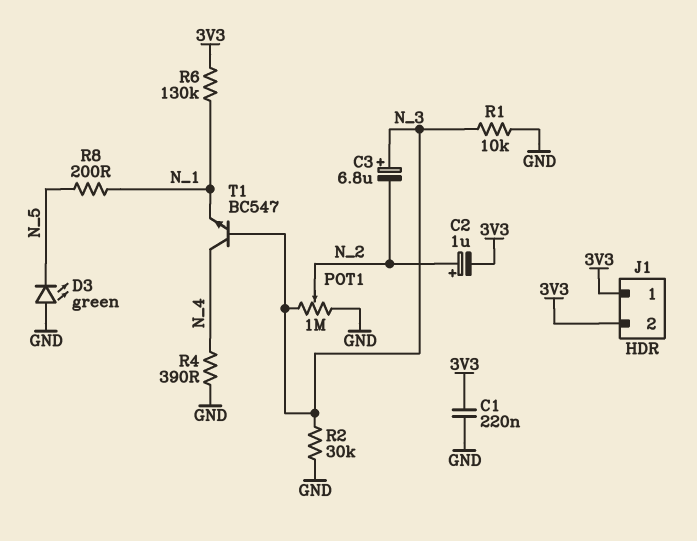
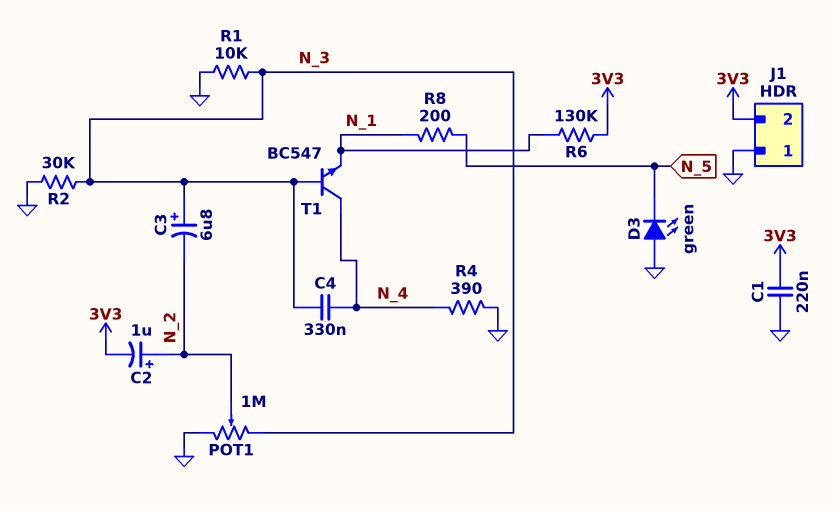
C4: none -> 330nF (N_3, N_4)
J1 pin 1: 3V3 -> GND

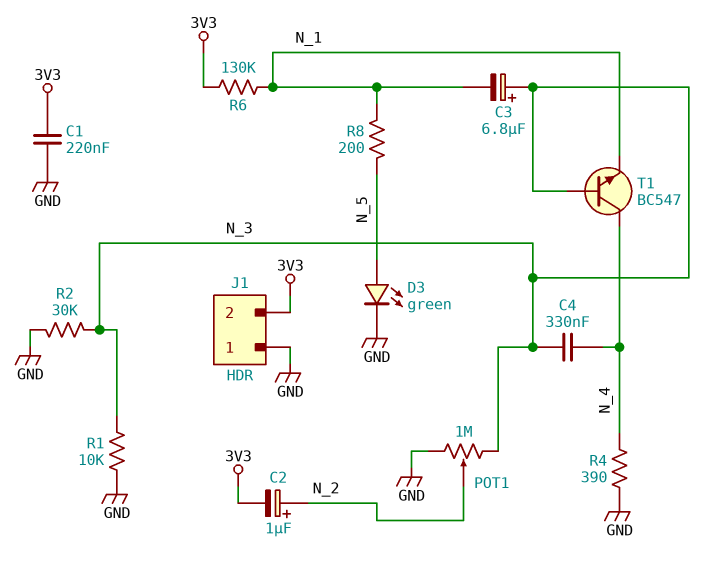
C3: 6.8uF (plus N_3, minus N_2) -> 6.8uF (plus N_3, minus N_1)
D3: LED green (A GND, K N_5) -> LED green (A N_5, K GND)

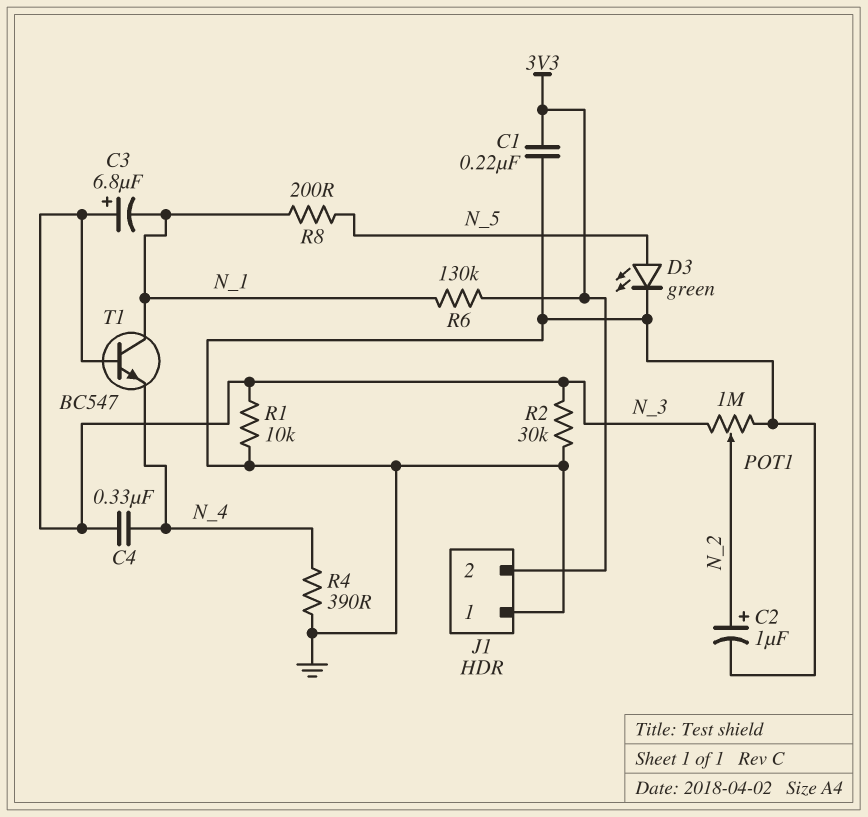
C2: 1uF (plus N_2, minus 3V3) -> 1uF (plus N_2, minus GND)
T1: NPN BC547 (B N_3, C N_4, E N_1) -> NPN BC547 (B N_3, C N_1, E N_4)

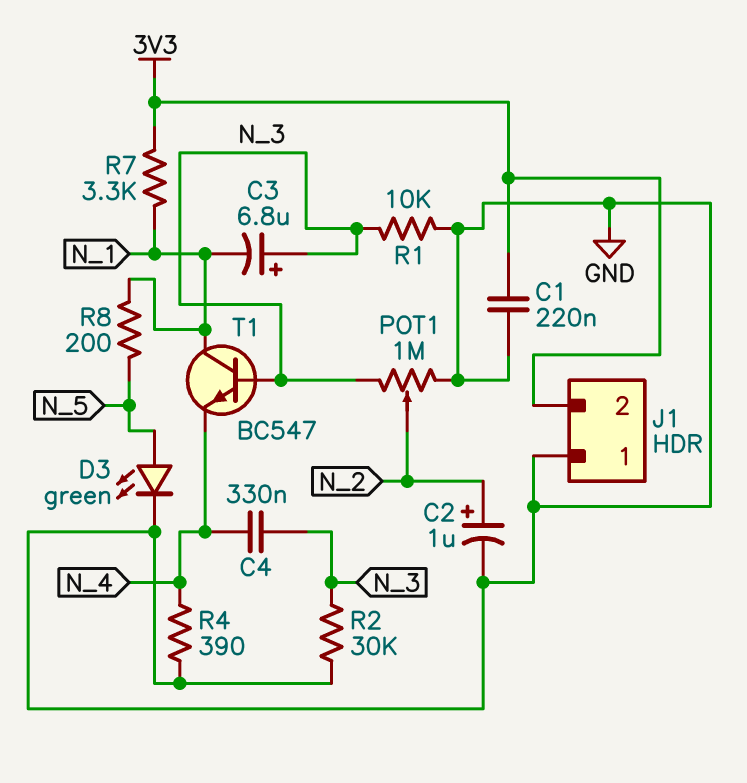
R6: 130k (3V3, N_1) -> none
R7: none -> 3.3k (3V3, N_1)

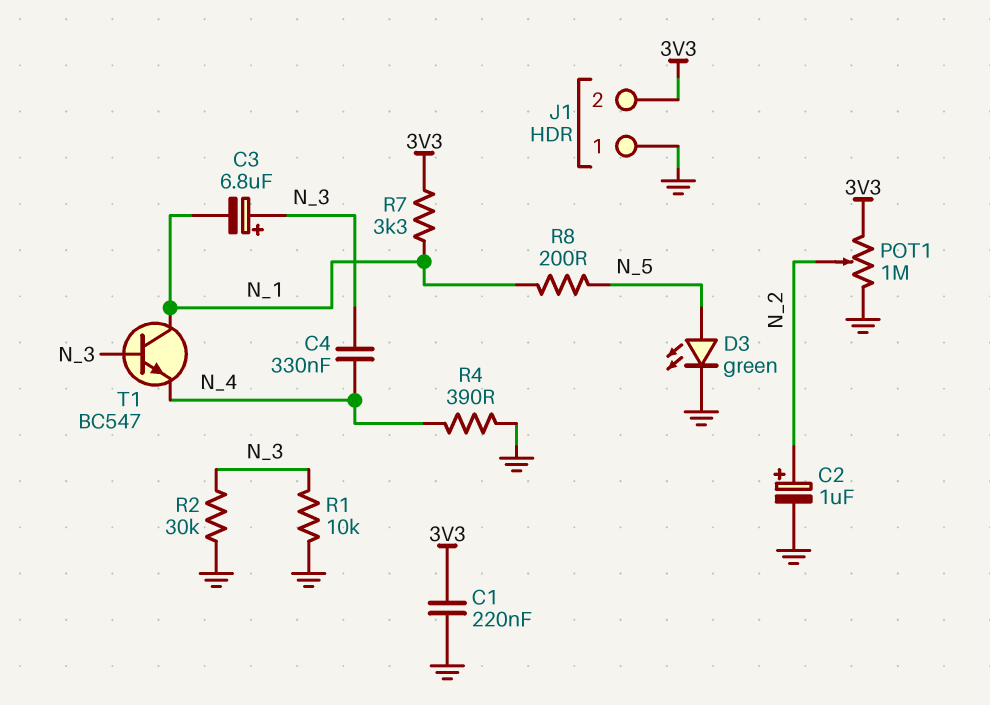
POT1: 1M (GND, N_3, wiper N_2) -> 1M (3V3, GND, wiper N_2)

